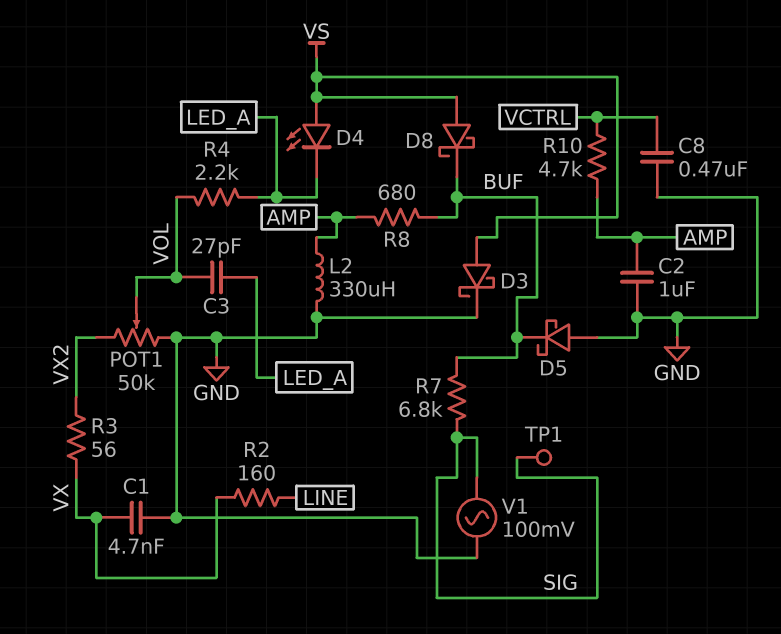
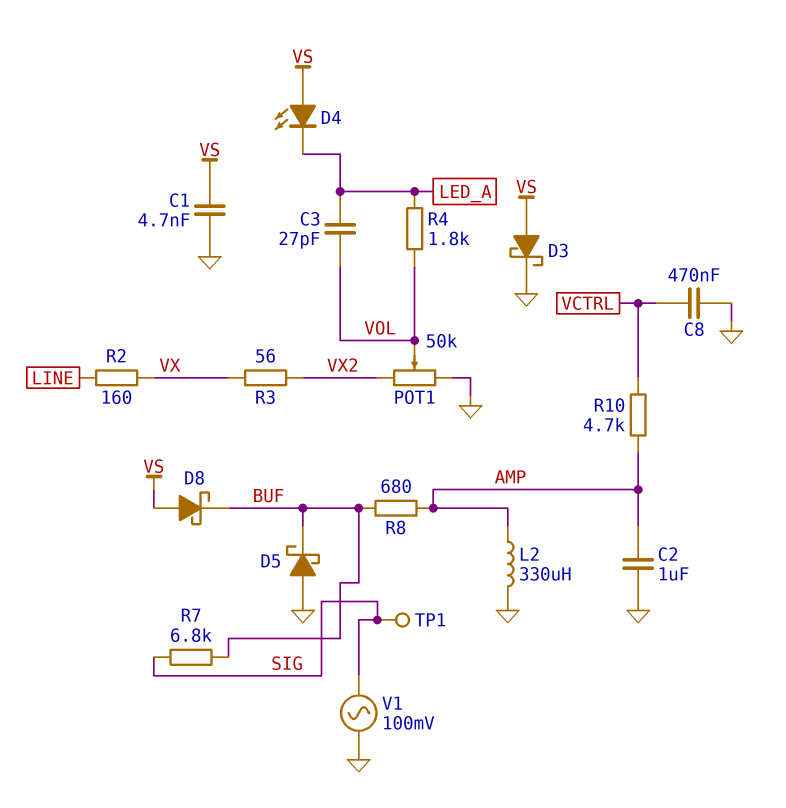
C1: 4.7nF (GND, VX) -> 4.7nF (GND, VS)
R4: 2.2k (LED_A, VOL) -> 1.8k (LED_A, VOL)

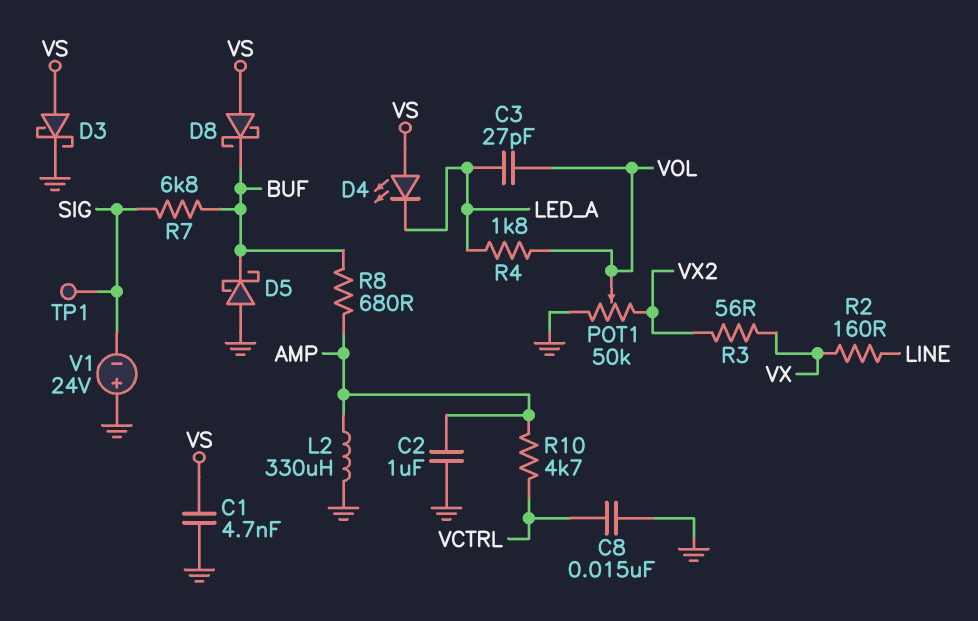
C8: 470nF (GND, VCTRL) -> 15nF (GND, VCTRL)
V1: AC 100mV (GND, SIG) -> 24V (plus GND, minus SIG)

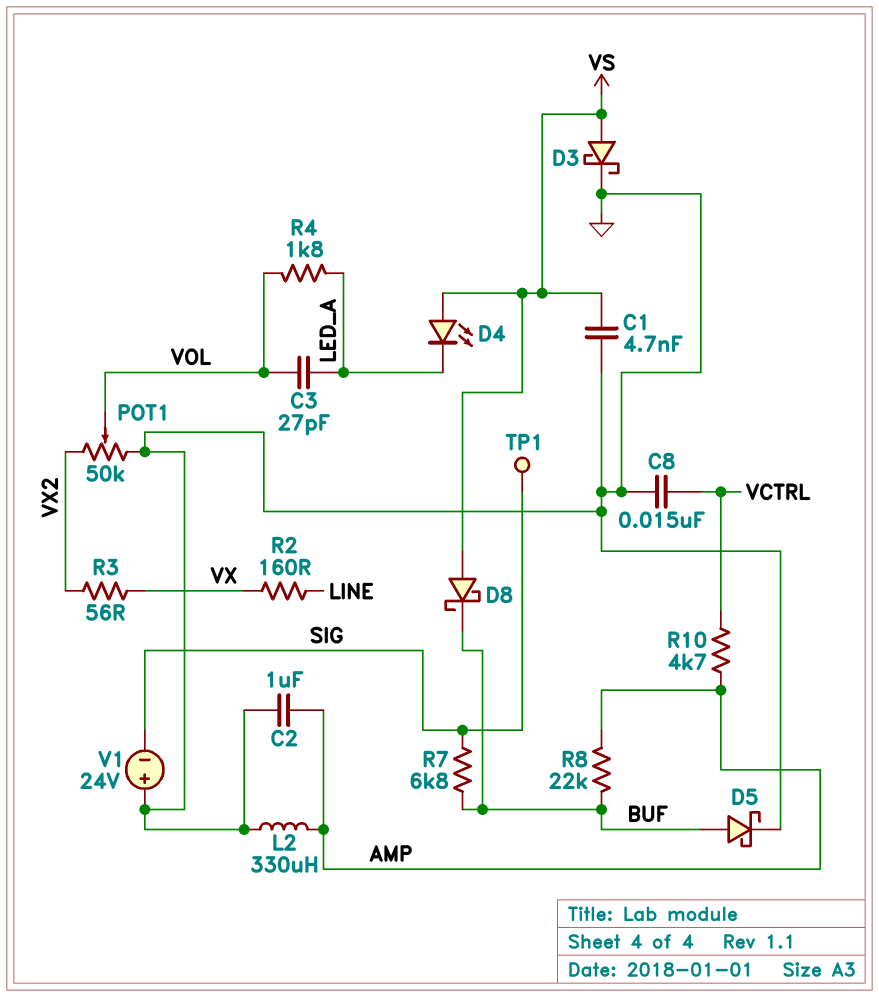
D5: schottky (A GND, K BUF) -> schottky (A BUF, K GND)
R8: 680 (AMP, BUF) -> 22k (AMP, BUF)

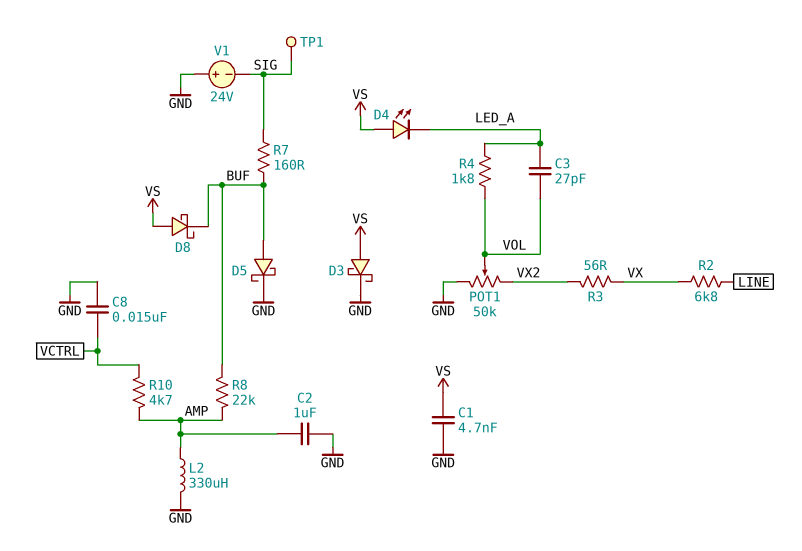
R2: 160 (LINE, VX) -> 6.8k (LINE, VX)
R7: 6.8k (BUF, SIG) -> 160 (BUF, SIG)

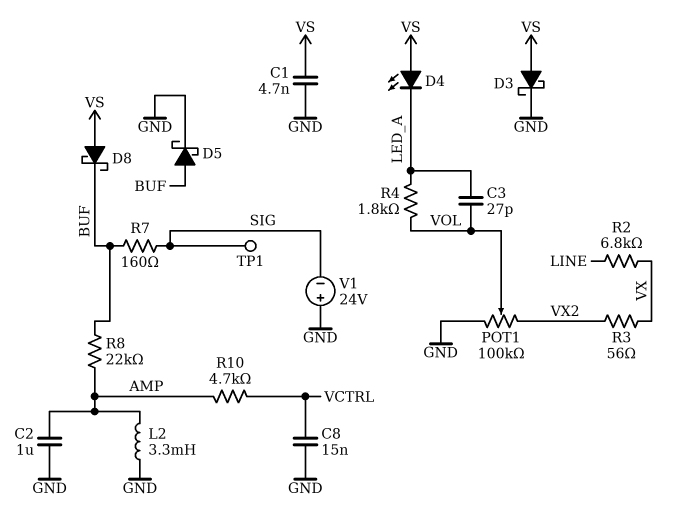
L2: 330uH (AMP, GND) -> 3.3mH (AMP, GND)
POT1: 50k (GND, VX2, wiper VOL) -> 100k (GND, VX2, wiper VOL)

